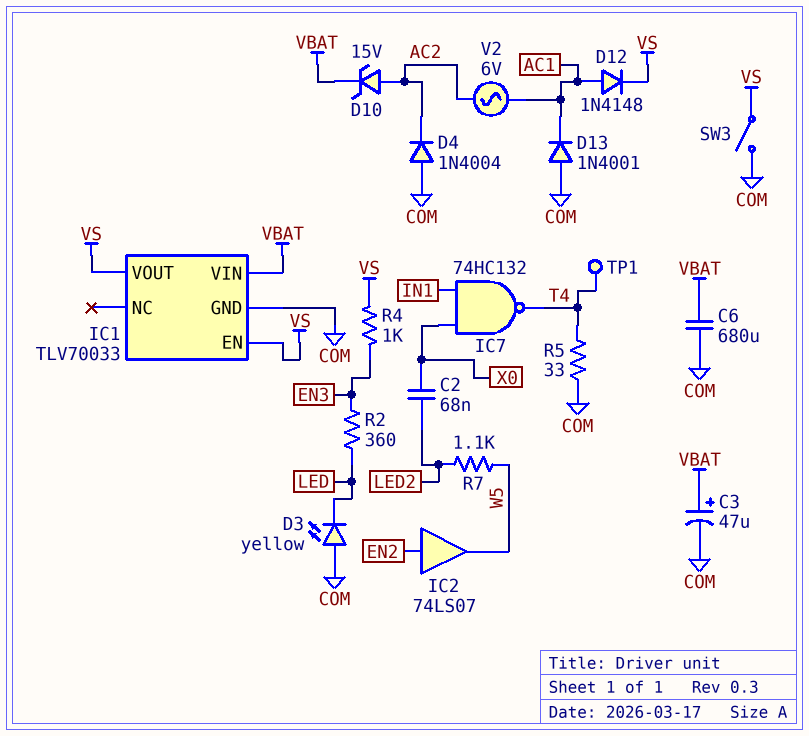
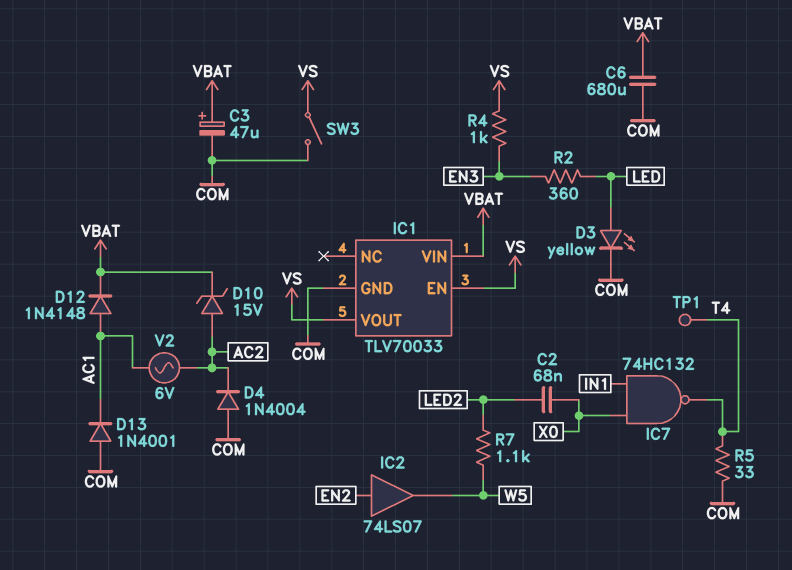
D3: LED yellow (A COM, K LED) -> LED yellow (A LED, K COM)
D12: diode 1N4148 (A AC1, K VS) -> diode 1N4148 (A AC1, K VBAT)

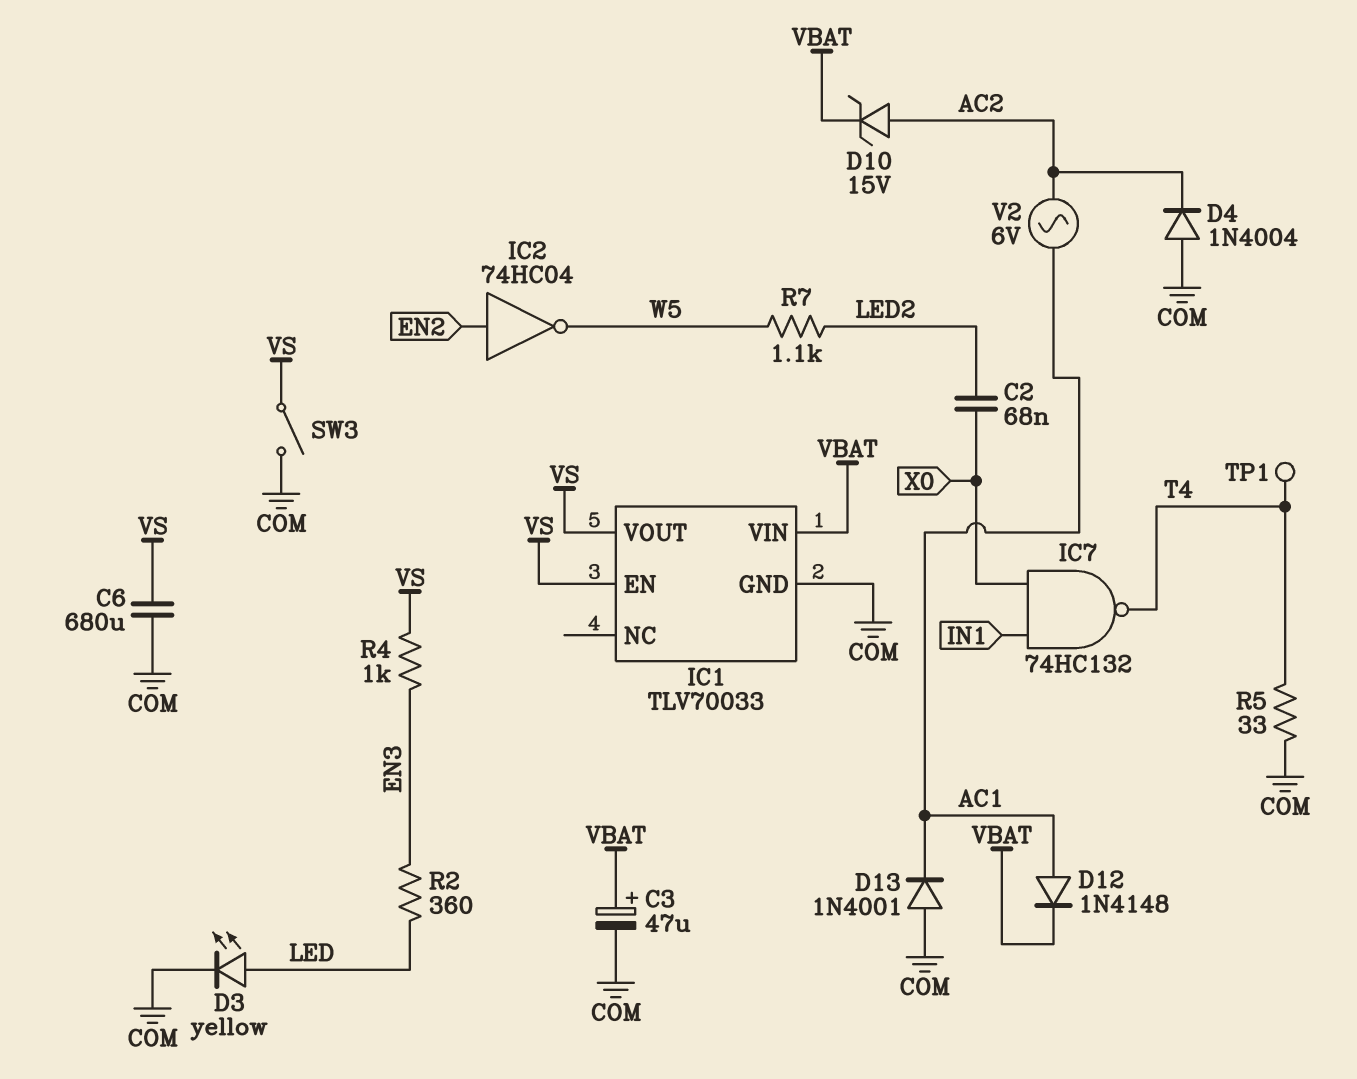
C6: 680uF (COM, VBAT) -> 680uF (COM, VS)
IC2: buffer 74LS07 (in EN2, out W5) -> NOT 74HC04 (in EN2, out W5)

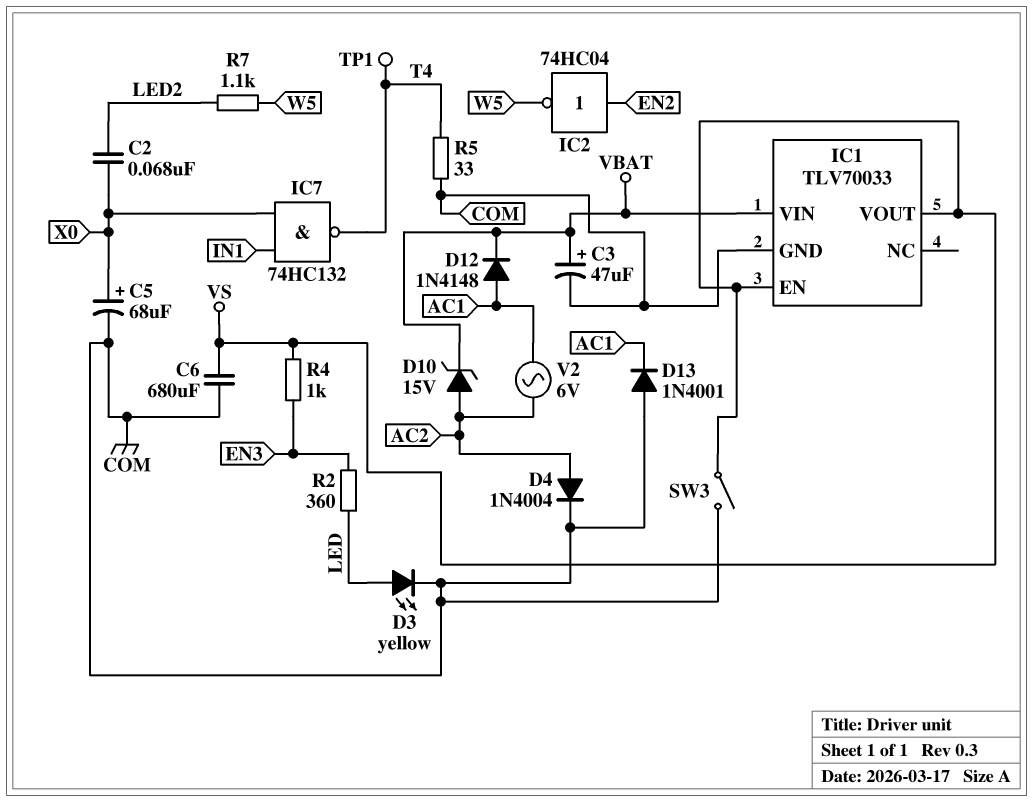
C5: none -> 68uF (plus X0, minus COM)
D4: diode 1N4004 (A COM, K AC2) -> diode 1N4004 (A AC2, K COM)

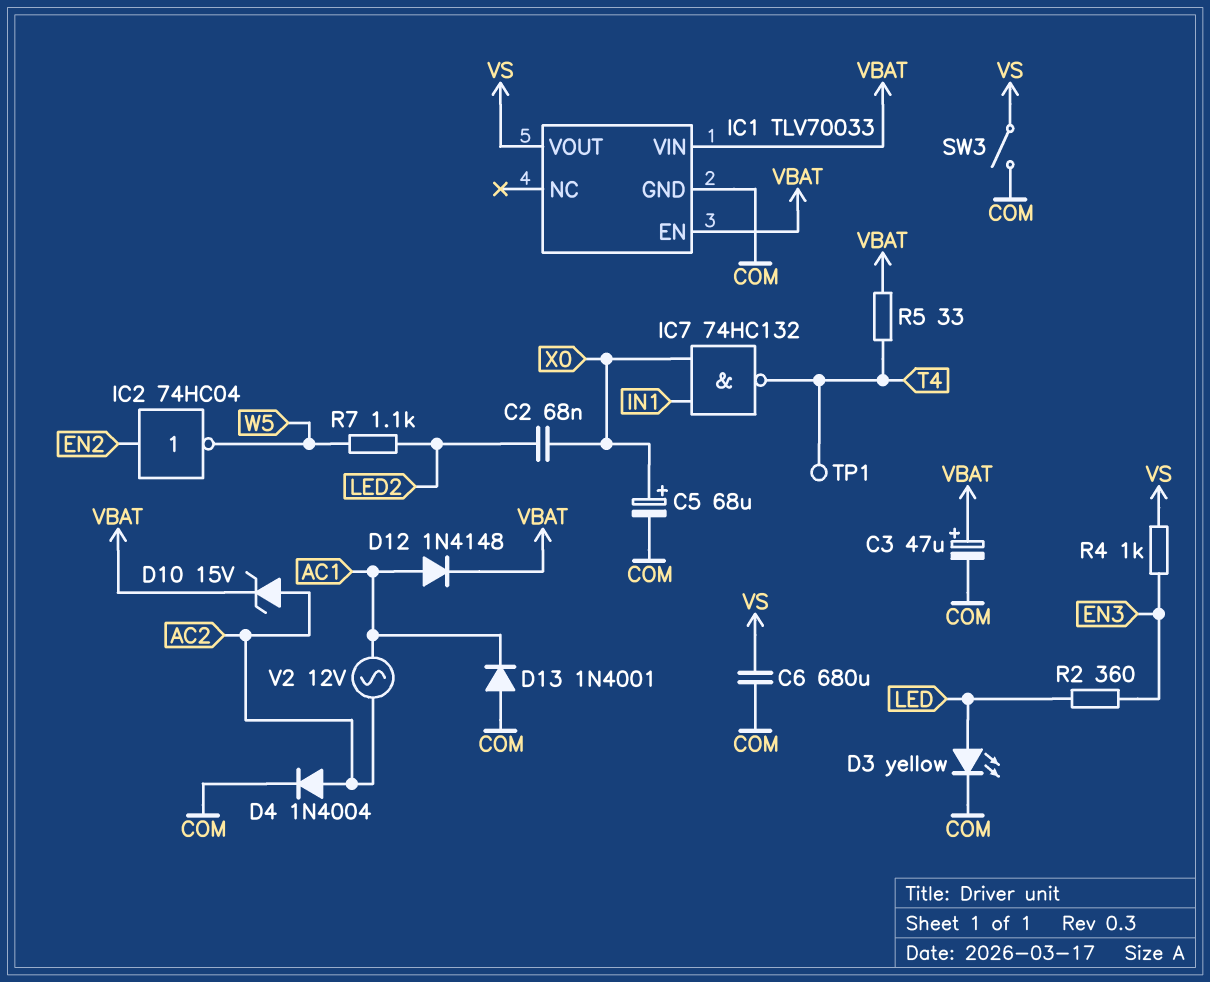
IC1 pin EN: VS -> VBAT
R5: 33 (COM, T4) -> 33 (T4, VBAT)
V2: AC 6V (AC1, AC2) -> AC 12V (AC1, AC2)

